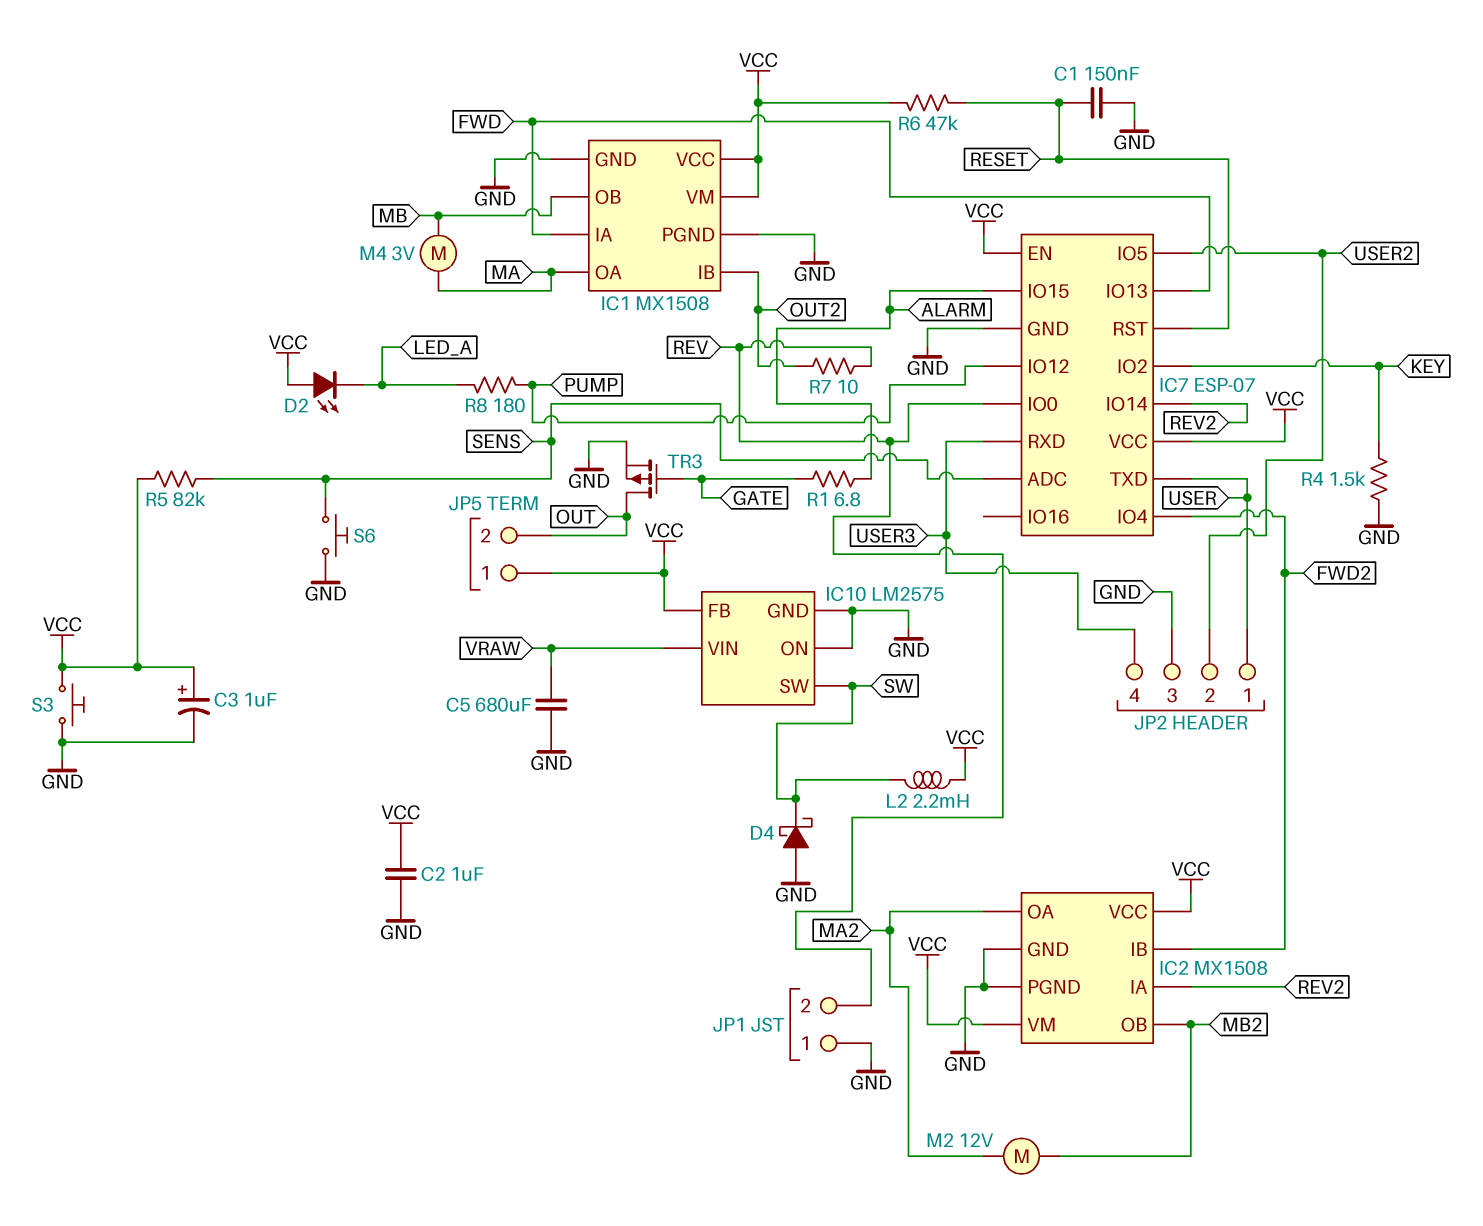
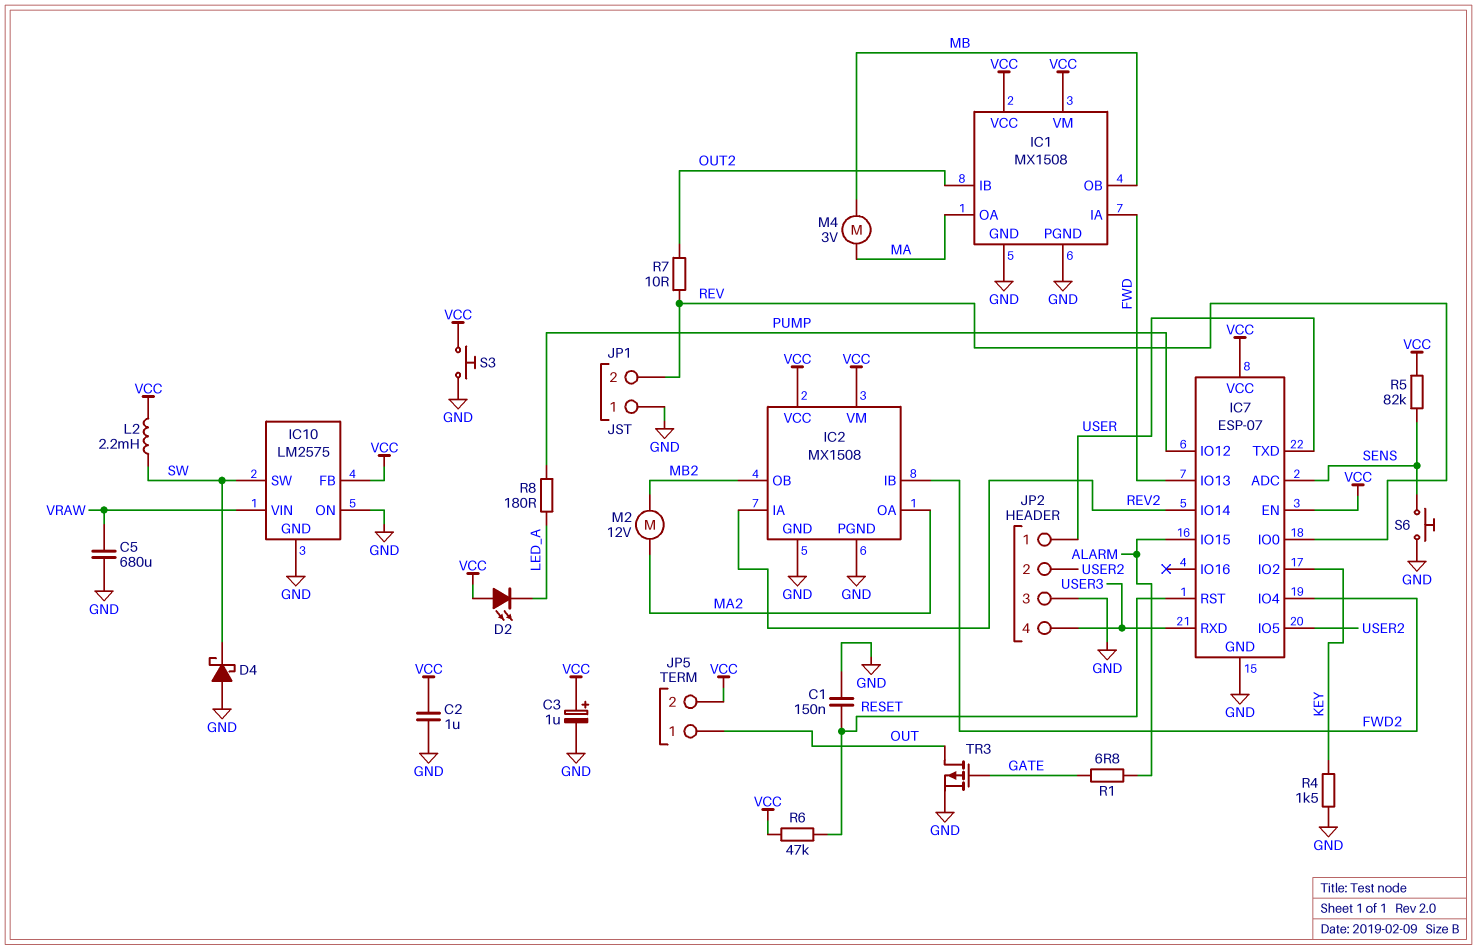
JP5 pin 1: VCC -> OUT
JP5 pin 2: OUT -> VCC

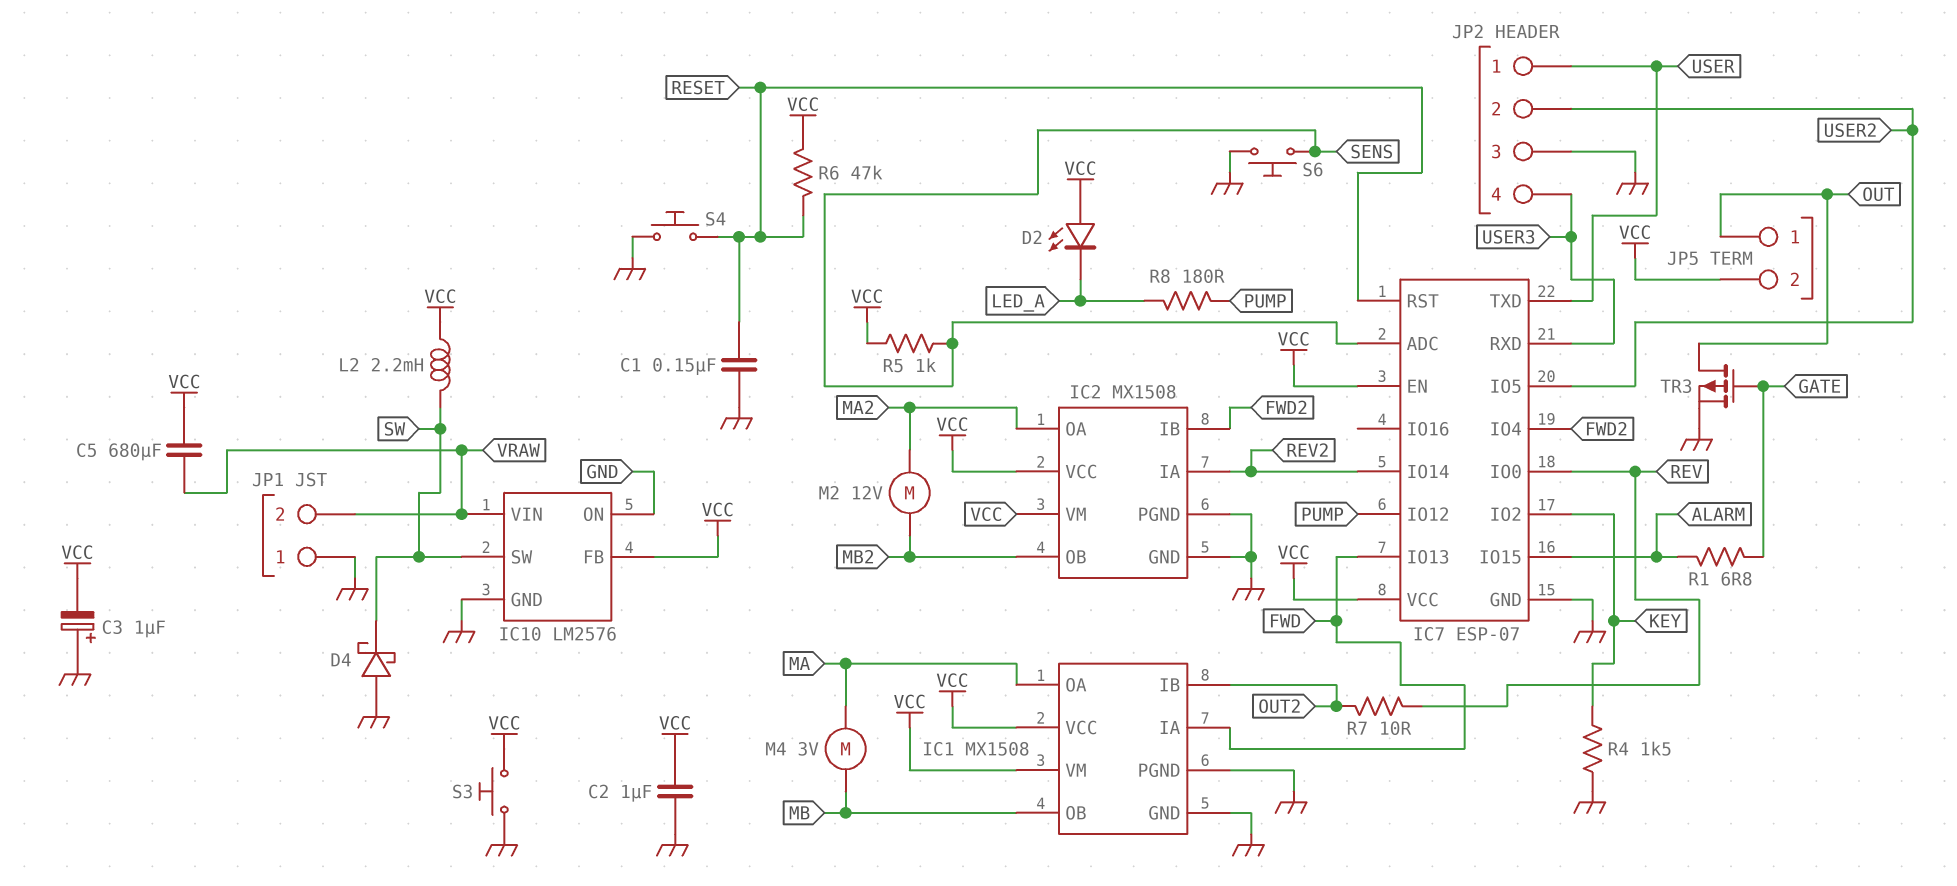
C3: 1uF (plus VCC, minus GND) -> 1uF (plus GND, minus VCC)
C5: 680uF (GND, VRAW) -> 680uF (VCC, VRAW)
IC10: LM2575 -> LM2576
JP1 pin 2: REV -> VRAW
R5: 82k (SENS, VCC) -> 1k (SENS, VCC)
S4: none -> button (GND, RESET)

